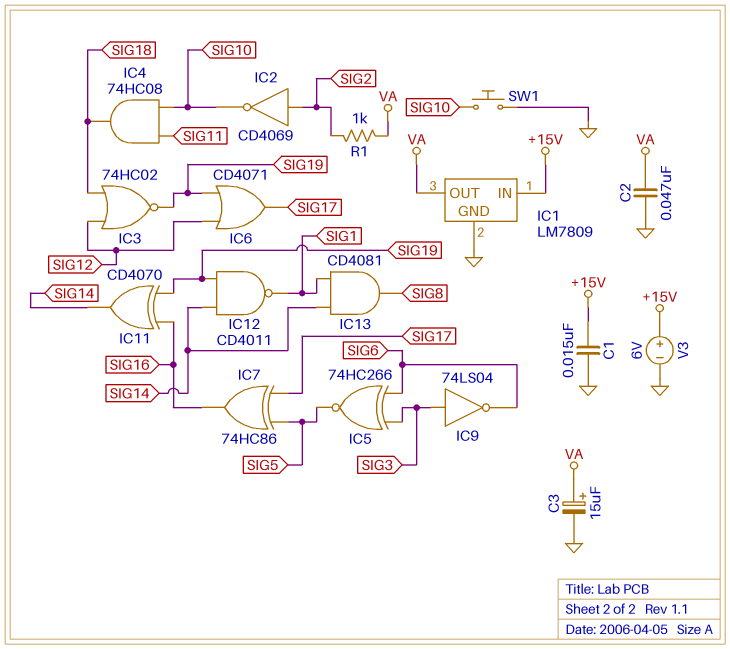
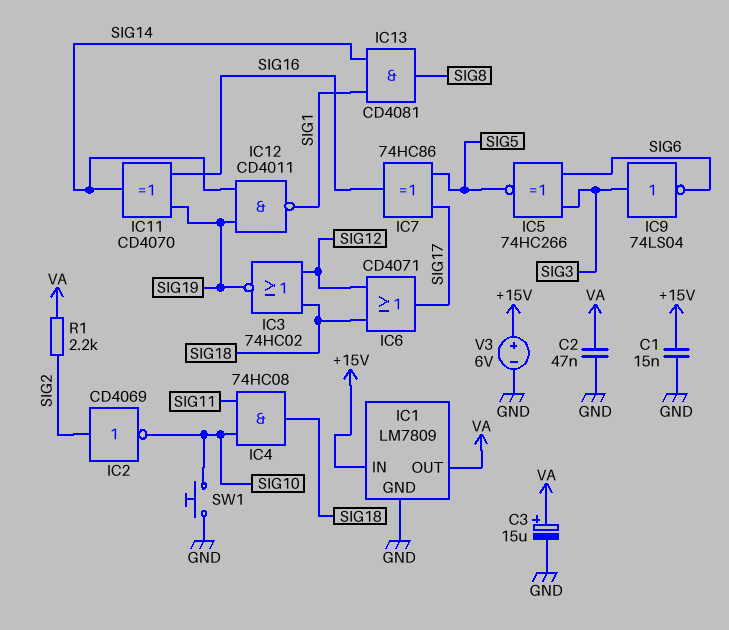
IC6: OR CD4071 (in SIG12, in SIG19, out SIG17) -> OR CD4071 (in SIG12, in SIG18, out SIG17)
R1: 1k (SIG2, VA) -> 2.2k (SIG2, VA)

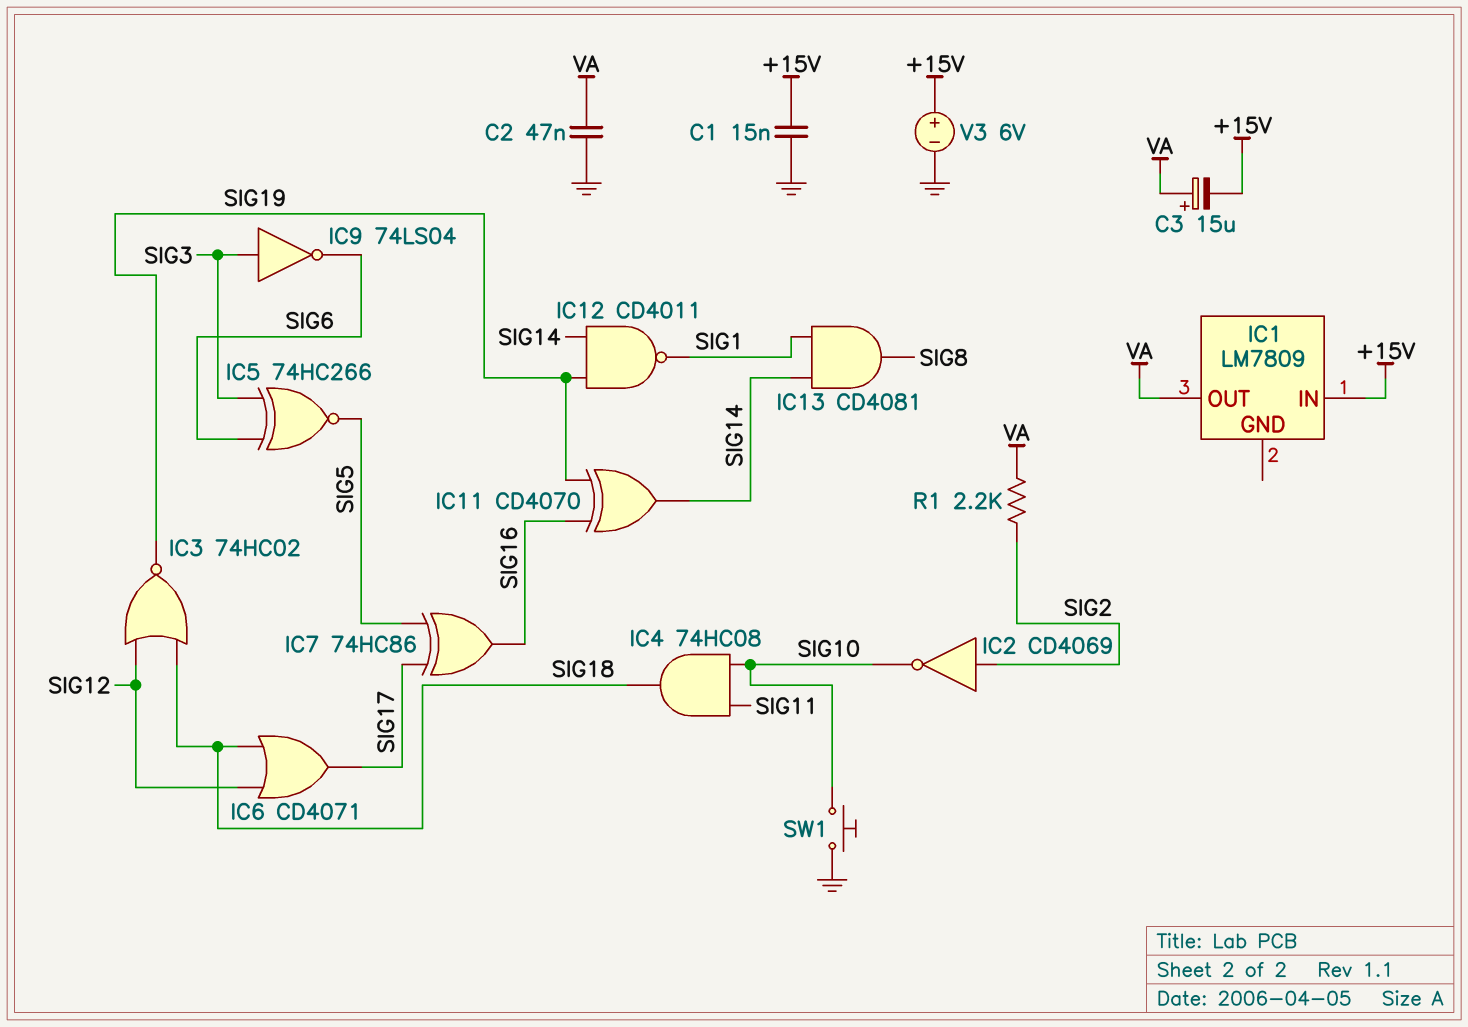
C3: 15uF (plus VA, minus GND) -> 15uF (plus VA, minus +15V)
IC1 pin GND: GND -> none

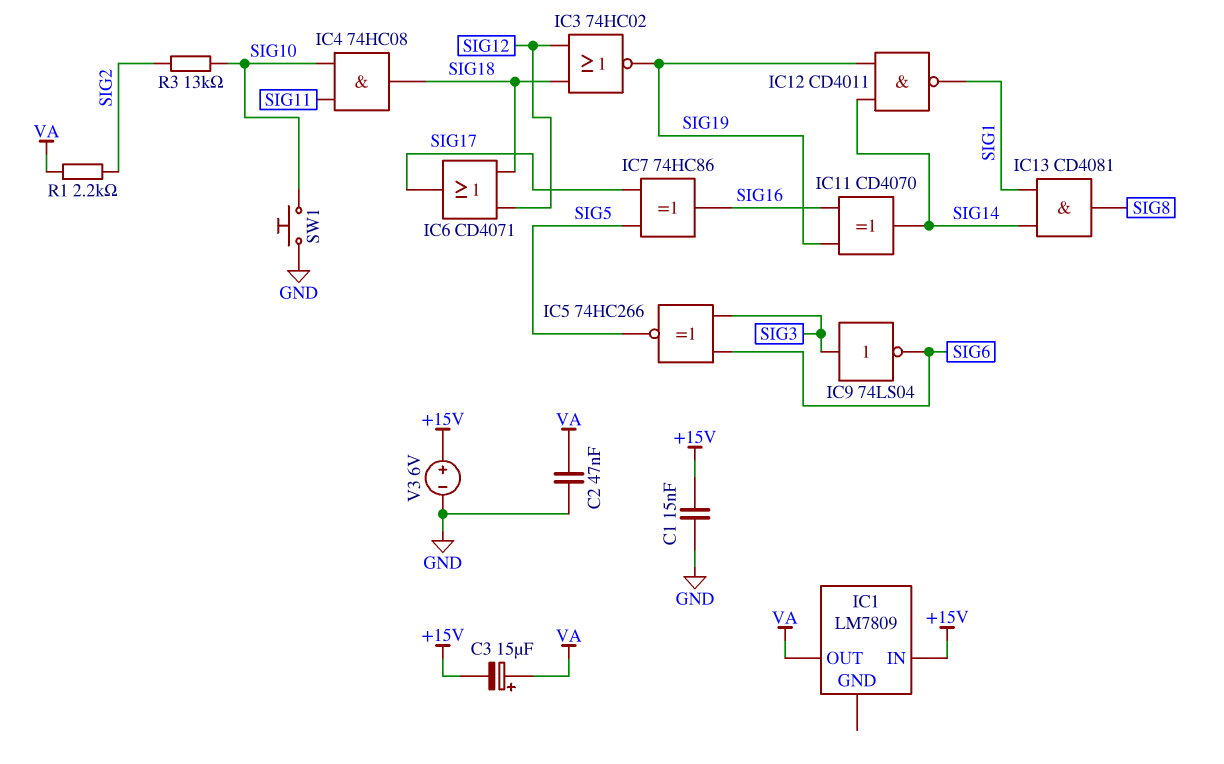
IC2: NOT CD4069 (in SIG2, out SIG10) -> none
R3: none -> 13k (SIG2, SIG10)

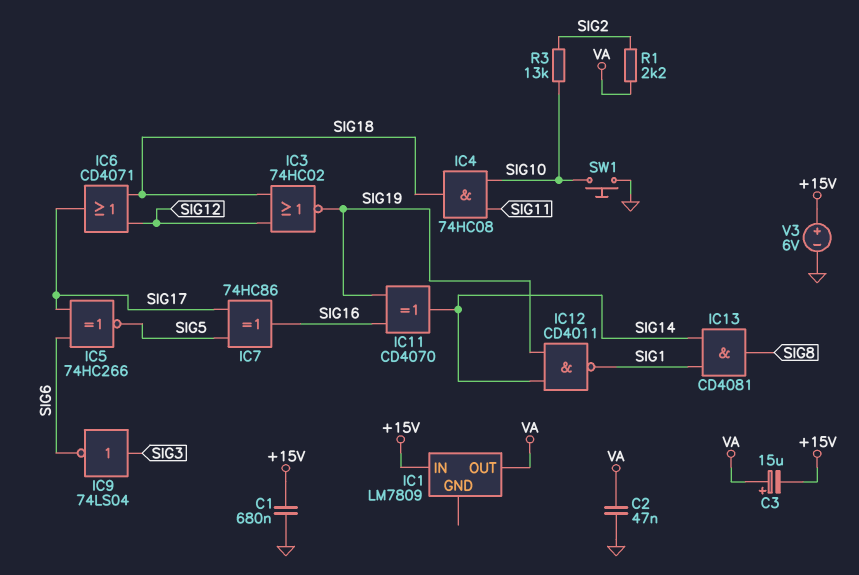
C1: 15nF (+15V, GND) -> 680nF (+15V, GND)
IC5: XNOR 74HC266 (in SIG3, in SIG6, out SIG5) -> XNOR 74HC266 (in SIG6, in SIG17, out SIG5)

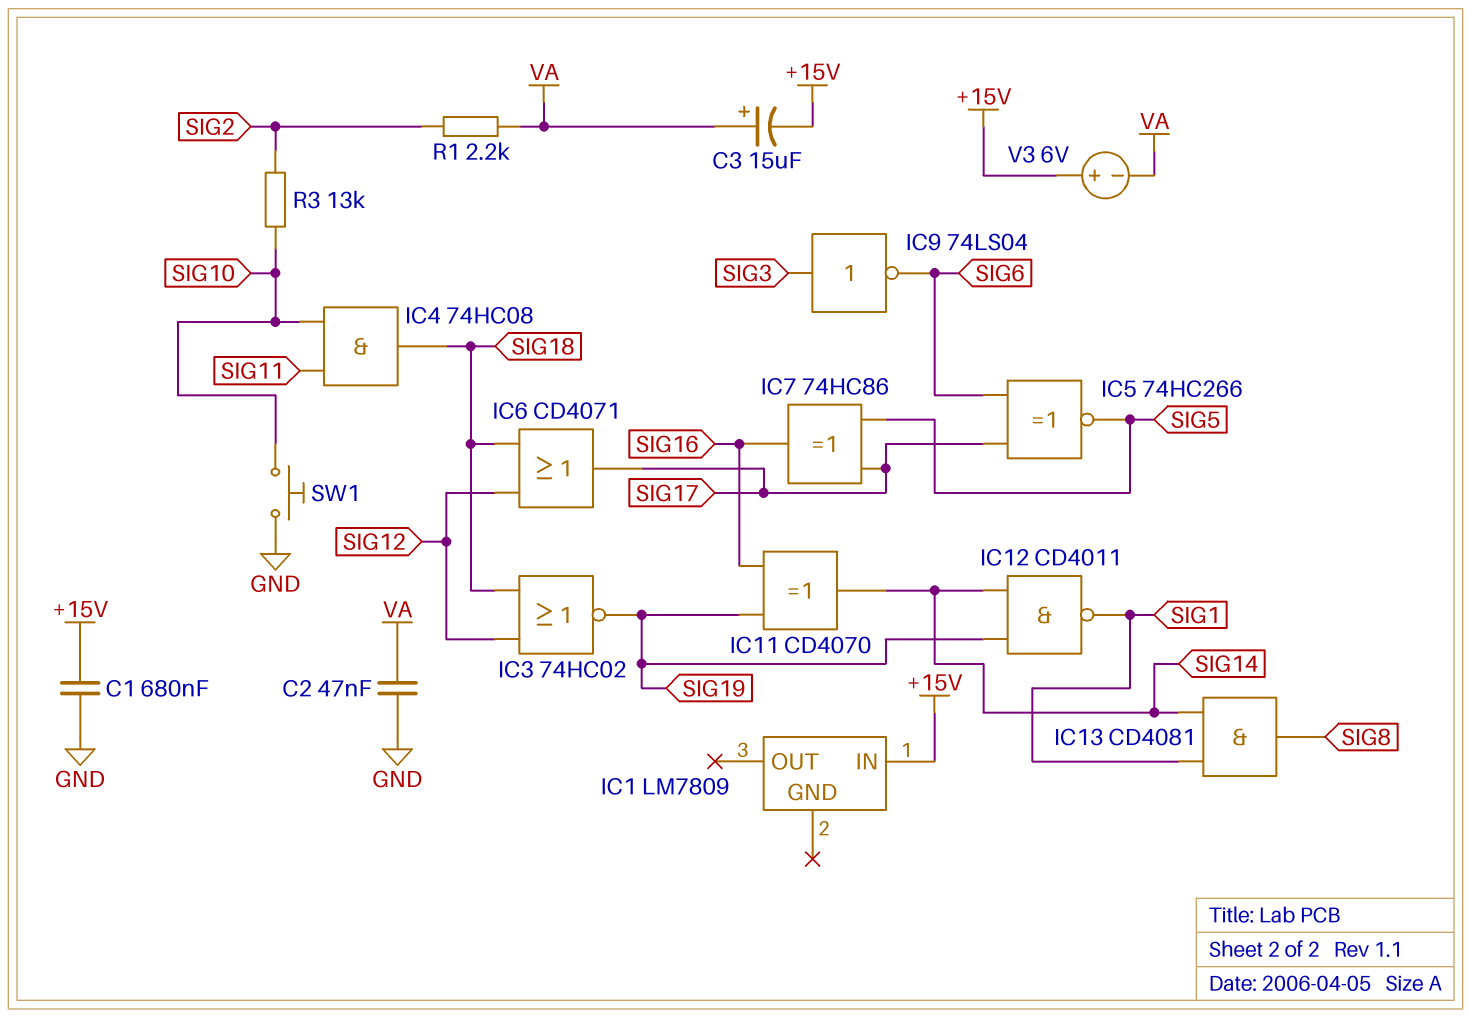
IC1 pin OUT: VA -> none
V3: 6V (plus +15V, minus GND) -> 6V (plus +15V, minus VA)

